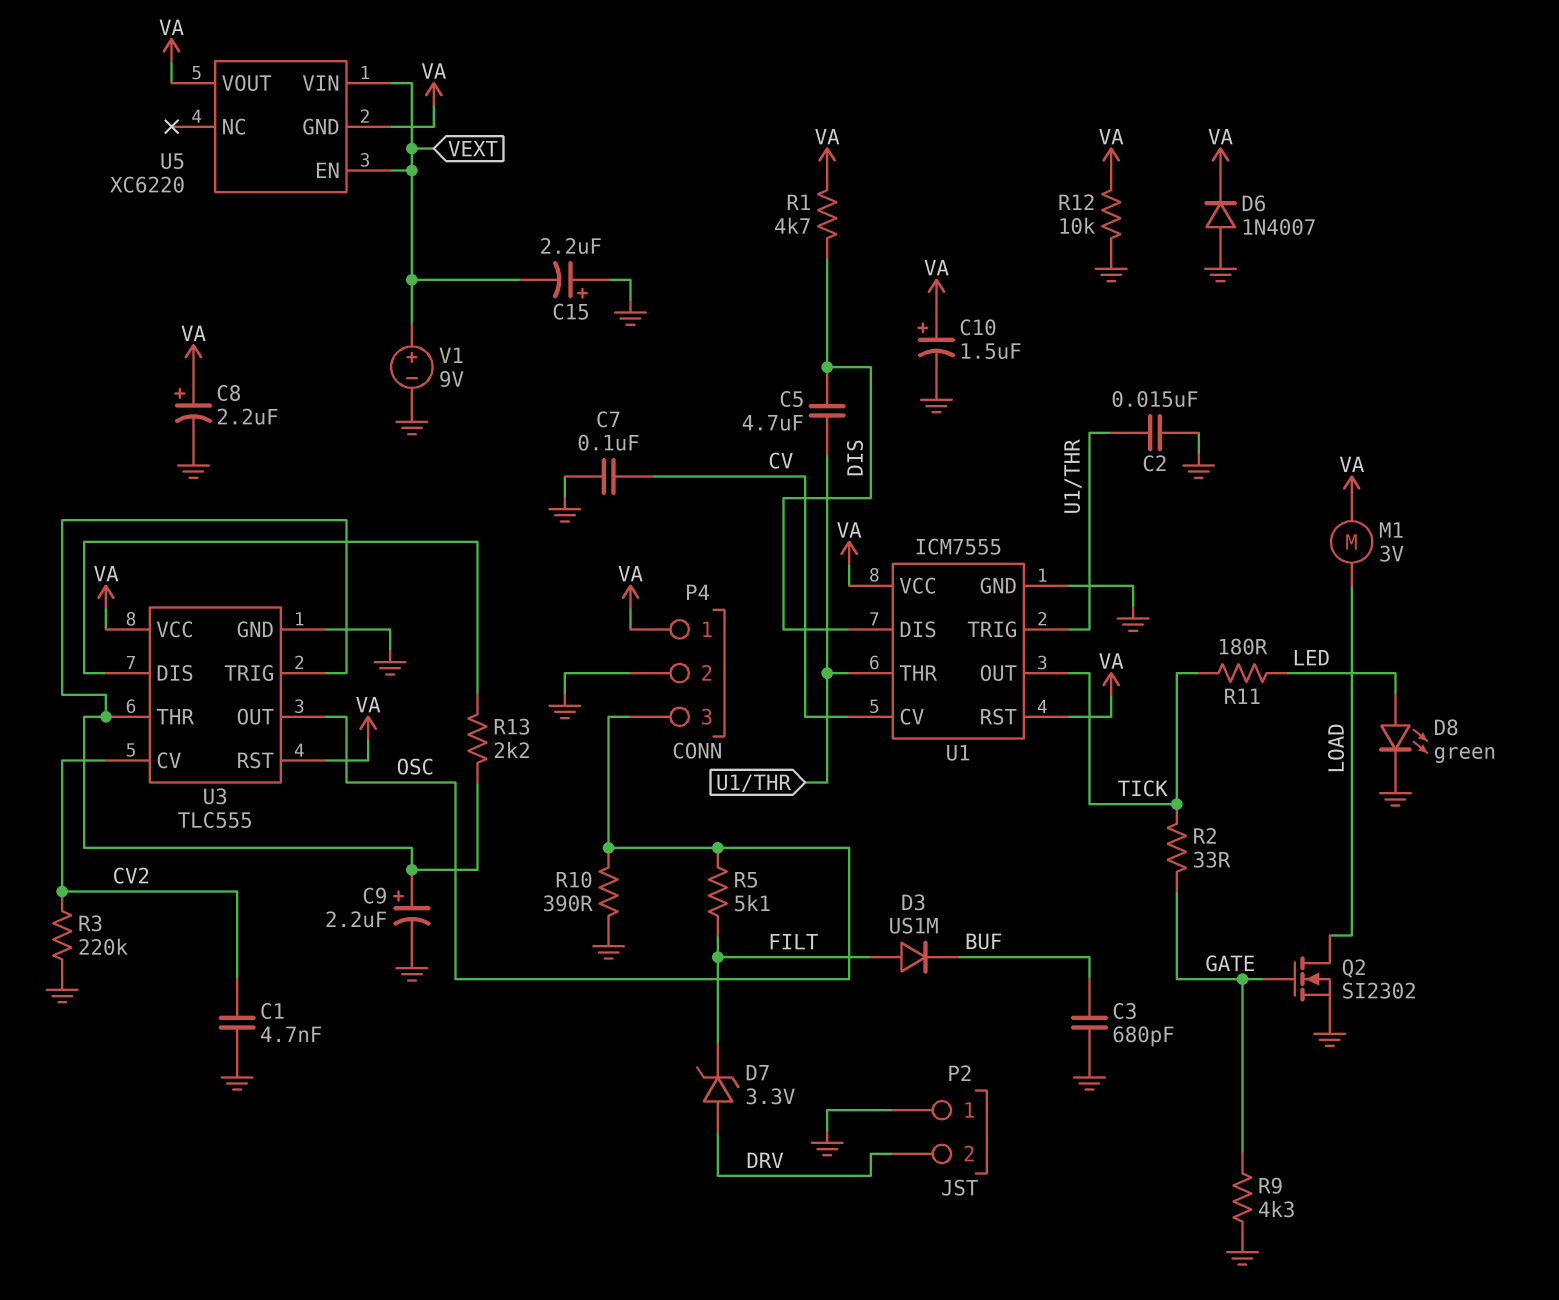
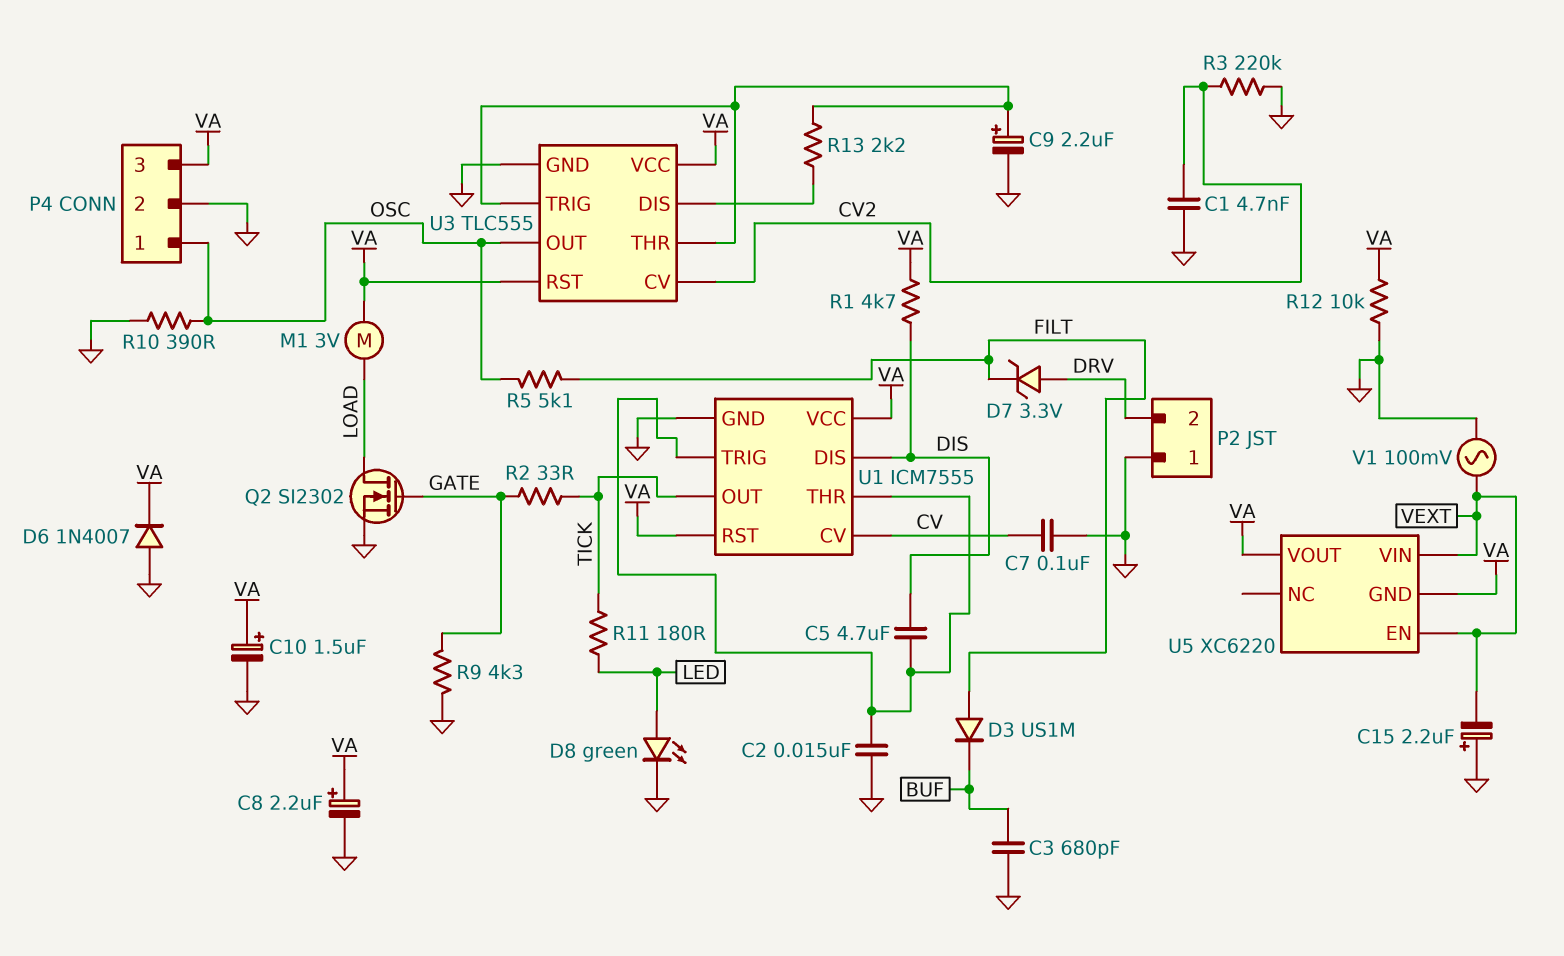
P4 pin 1: VA -> OSC
P4 pin 3: OSC -> VA
V1: 9V (plus VEXT, minus GND) -> AC 100mV (GND, VEXT)

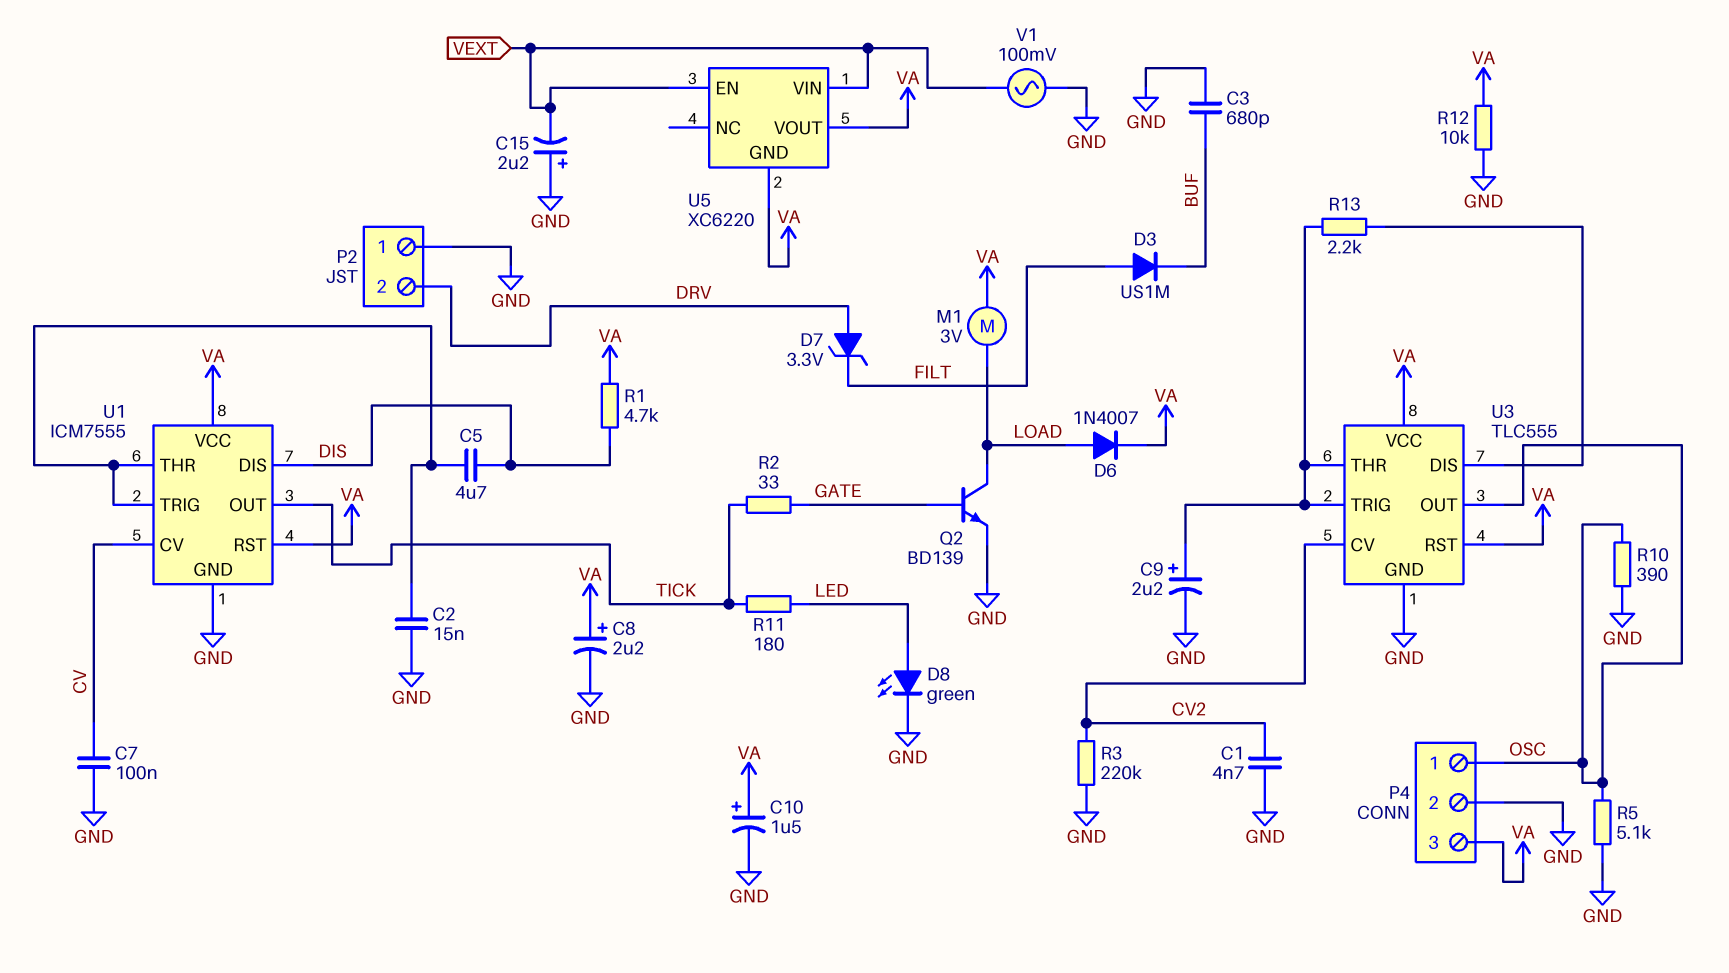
D6: diode 1N4007 (A GND, K VA) -> diode 1N4007 (A LOAD, K VA)
Q2: NMOS SI2302 (G GATE, D LOAD, S GND) -> NPN BD139 (B GATE, C LOAD, E GND)
R5: 5.1k (FILT, OSC) -> 5.1k (GND, OSC)
R9: 4.3k (GATE, GND) -> none

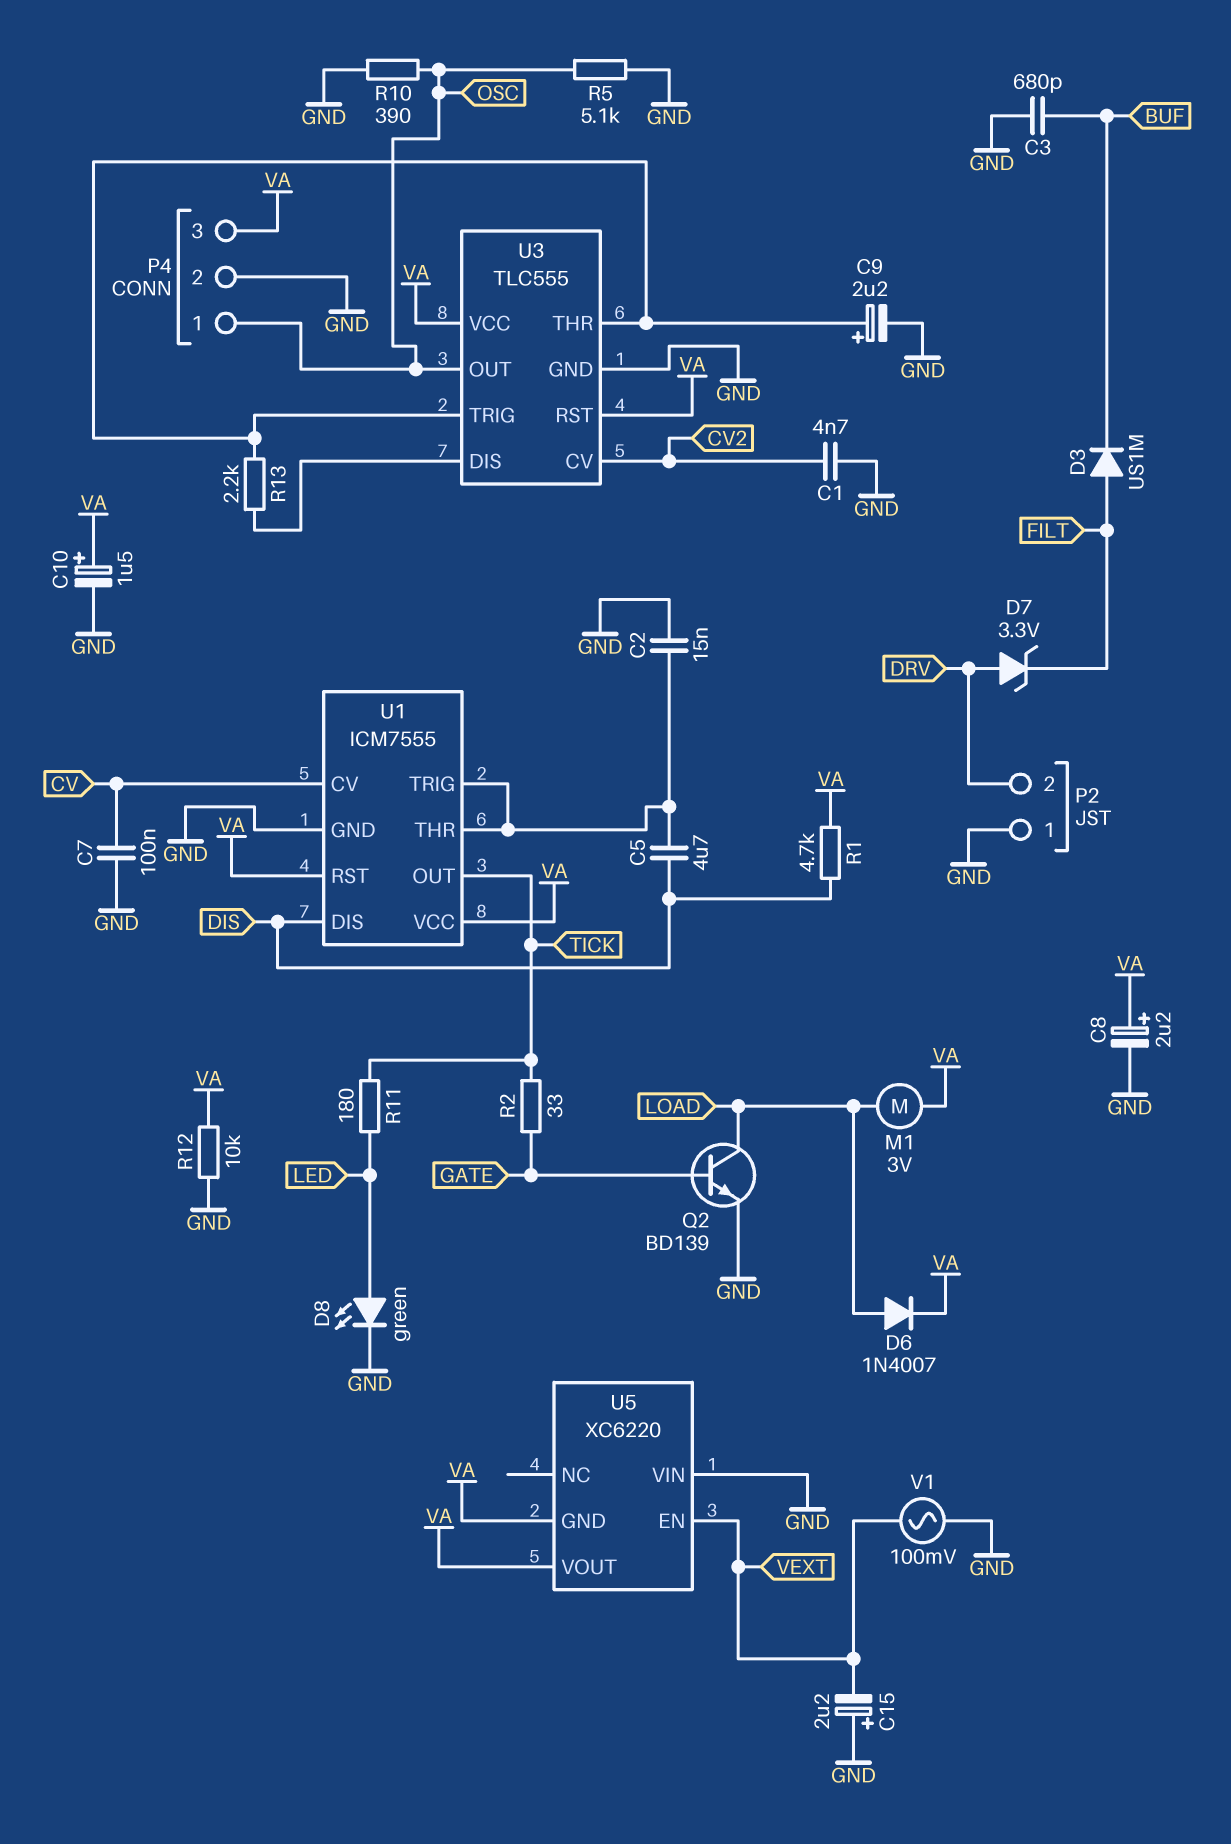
R3: 220k (CV2, GND) -> none
U5 pin VIN: VEXT -> GND

